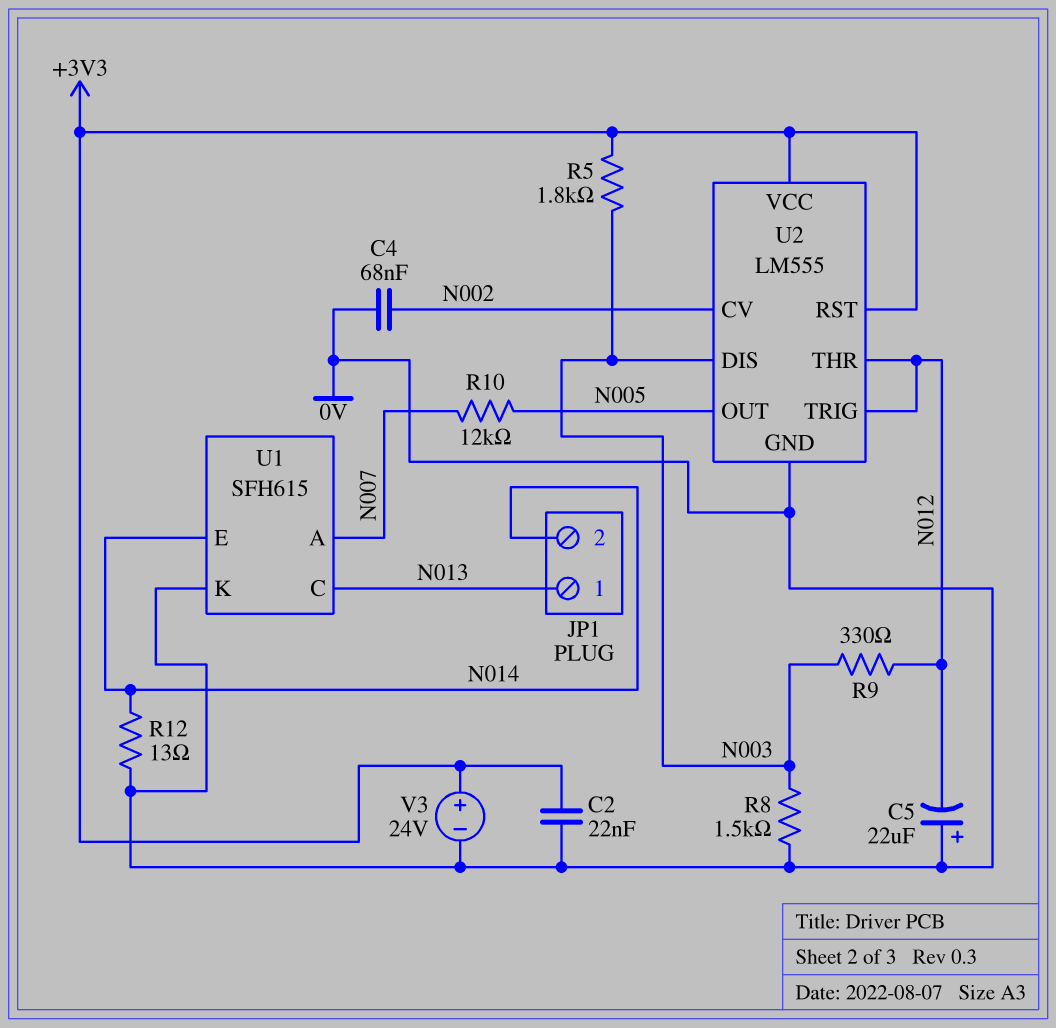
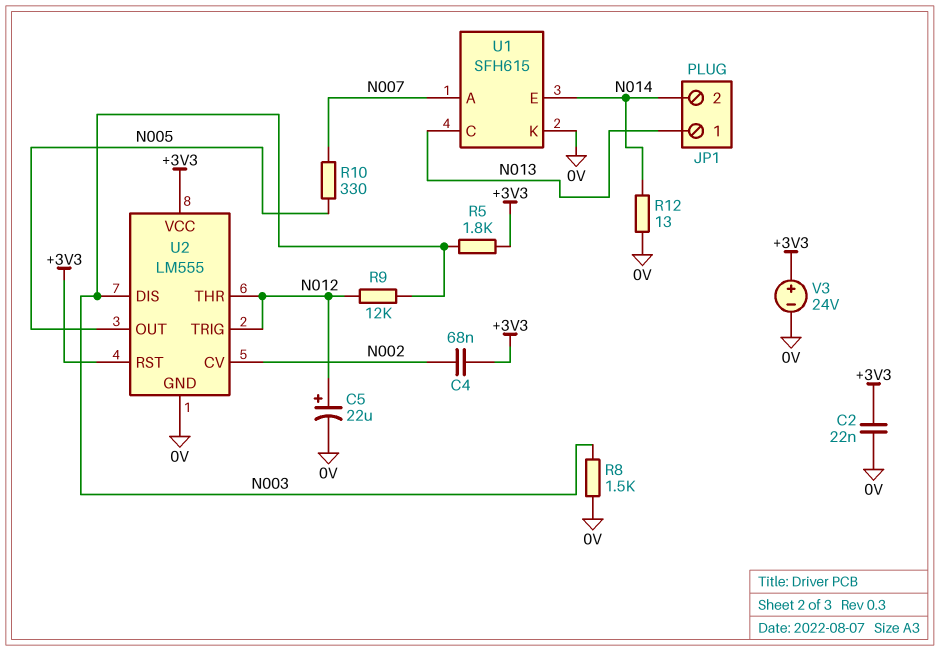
C4: 68nF (0V, N002) -> 68nF (+3V3, N002)
C5: 22uF (plus 0V, minus N012) -> 22uF (plus N012, minus 0V)
R9: 330 (N003, N012) -> 12k (N003, N012)
R10: 12k (N005, N007) -> 330 (N005, N007)

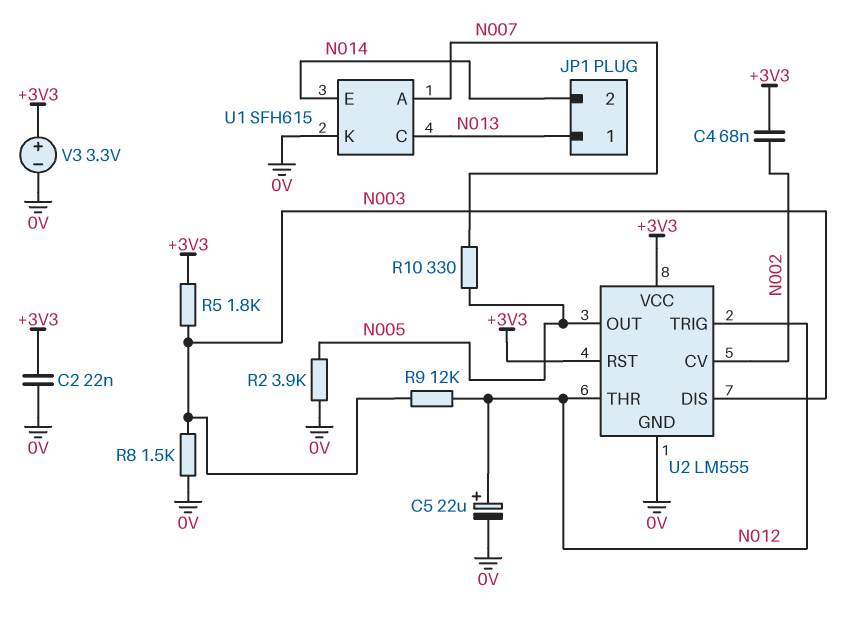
R2: none -> 3.9k (0V, N005)
R12: 13 (0V, N014) -> none
V3: 24V (plus +3V3, minus 0V) -> 3.3V (plus +3V3, minus 0V)

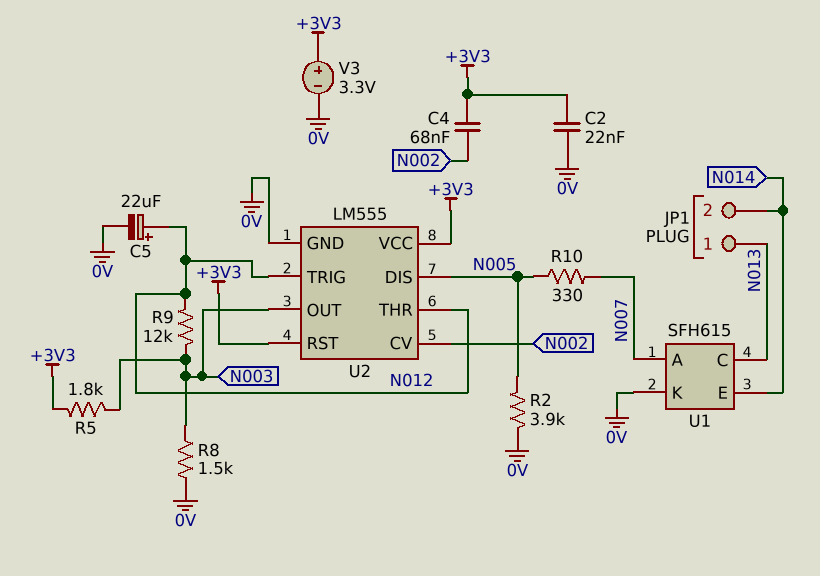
U2 pin DIS: N003 -> N005
U2 pin OUT: N005 -> N003

